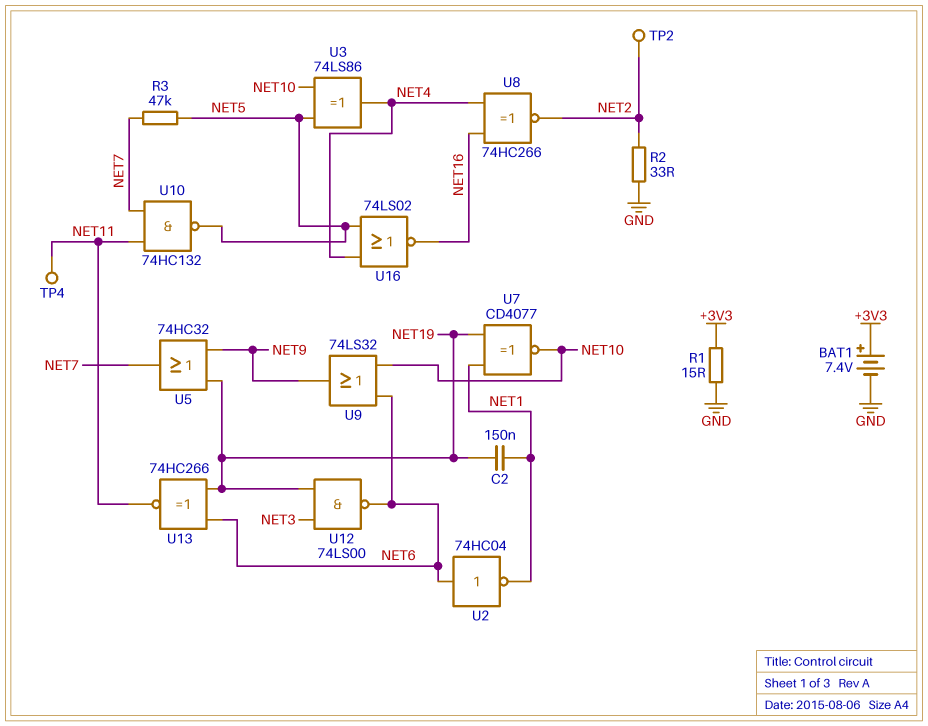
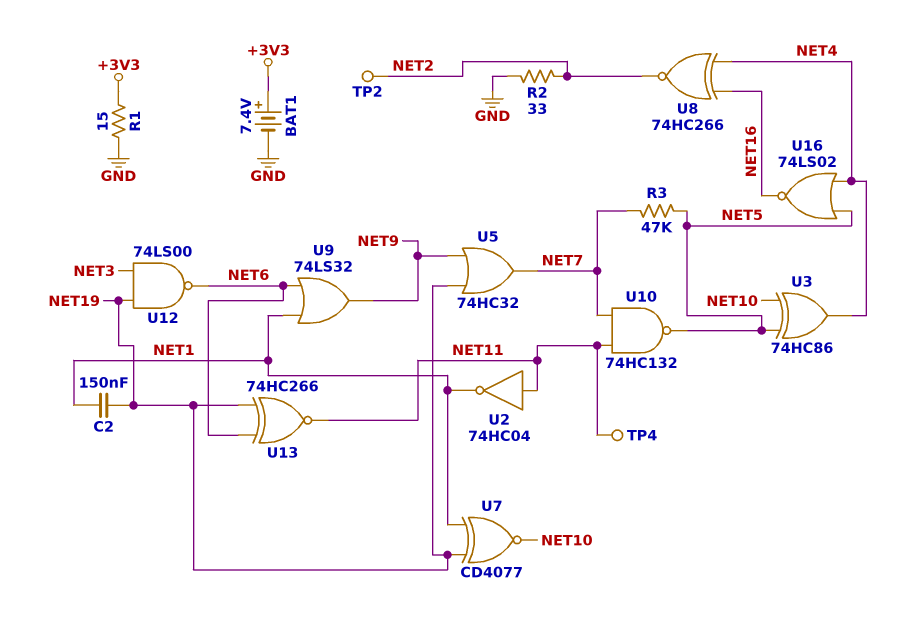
U2: NOT 74HC04 (in NET6, out NET1) -> NOT 74HC04 (in NET11, out NET1)
U3: XOR 74LS86 (in NET5, in NET10, out NET4) -> XOR 74HC86 (in NET5, in NET10, out NET4)
U9: OR 74LS32 (in NET6, in NET10, out NET9) -> OR 74LS32 (in NET1, in NET6, out NET9)

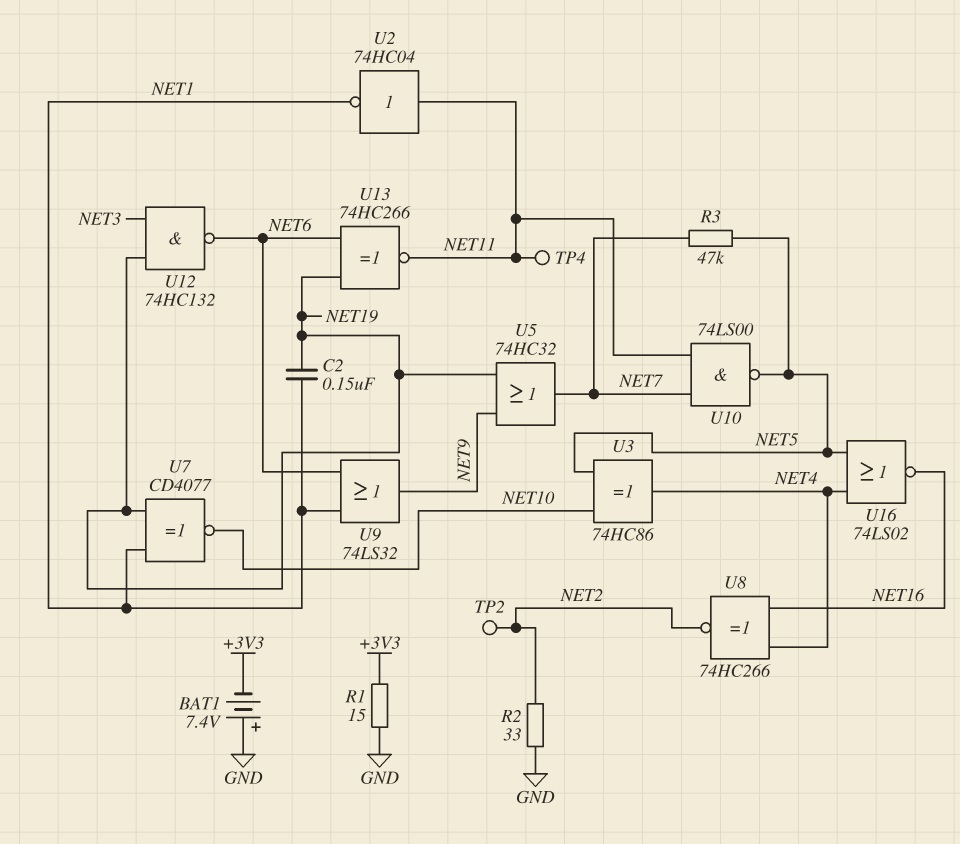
BAT1: 7.4V (plus +3V3, minus GND) -> 7.4V (plus GND, minus +3V3)
U10: NAND 74HC132 (in NET7, in NET11, out NET5) -> NAND 74LS00 (in NET7, in NET11, out NET5)
U12: NAND 74LS00 (in NET3, in NET19, out NET6) -> NAND 74HC132 (in NET3, in NET19, out NET6)

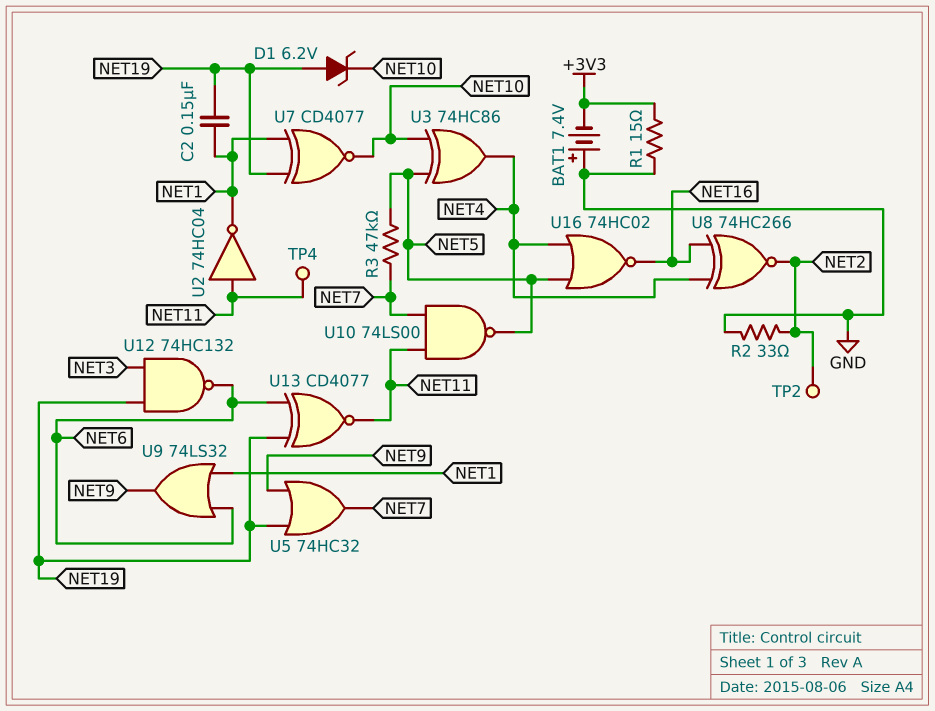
D1: none -> zener 6.2V (A NET19, K NET10)
U13: XNOR 74HC266 (in NET6, in NET19, out NET11) -> XNOR CD4077 (in NET6, in NET19, out NET11)
U16: NOR 74LS02 (in NET4, in NET5, out NET16) -> NOR 74HC02 (in NET4, in NET5, out NET16)

